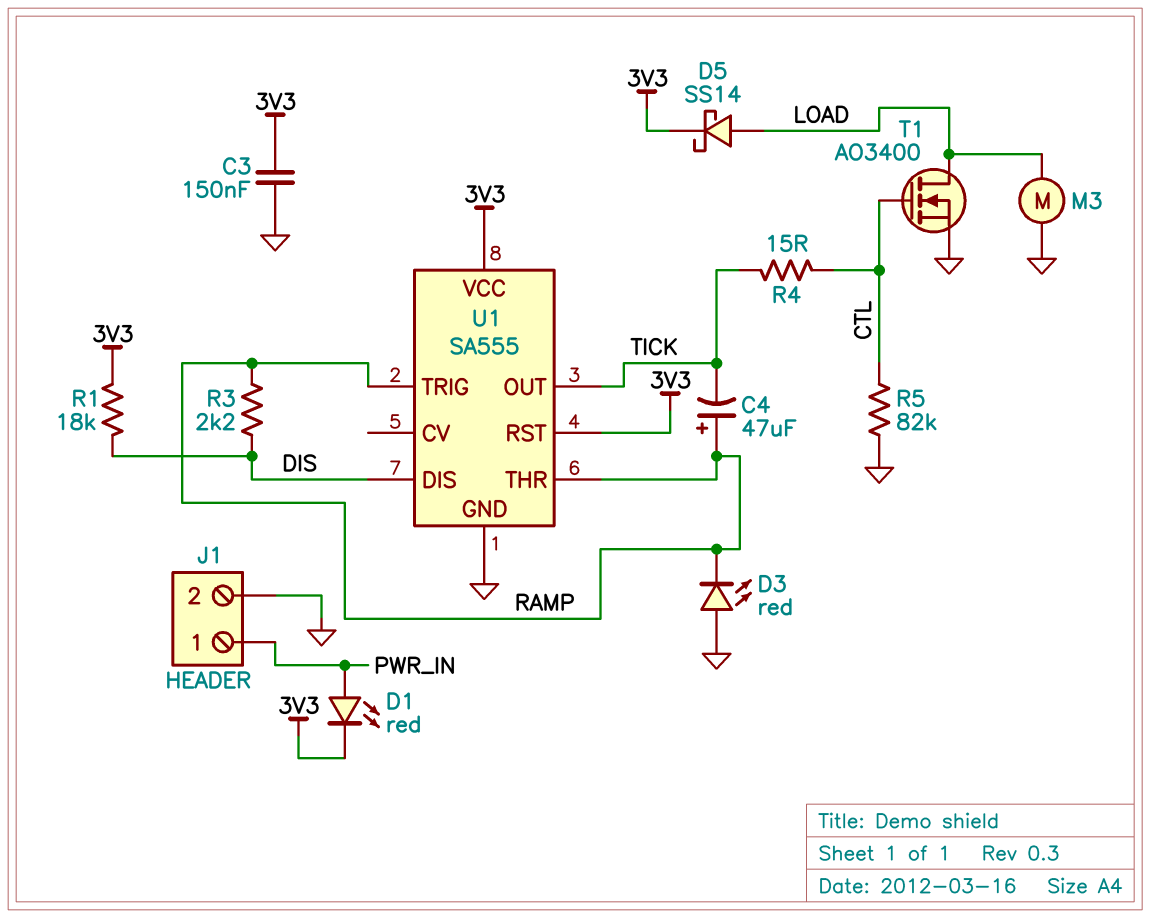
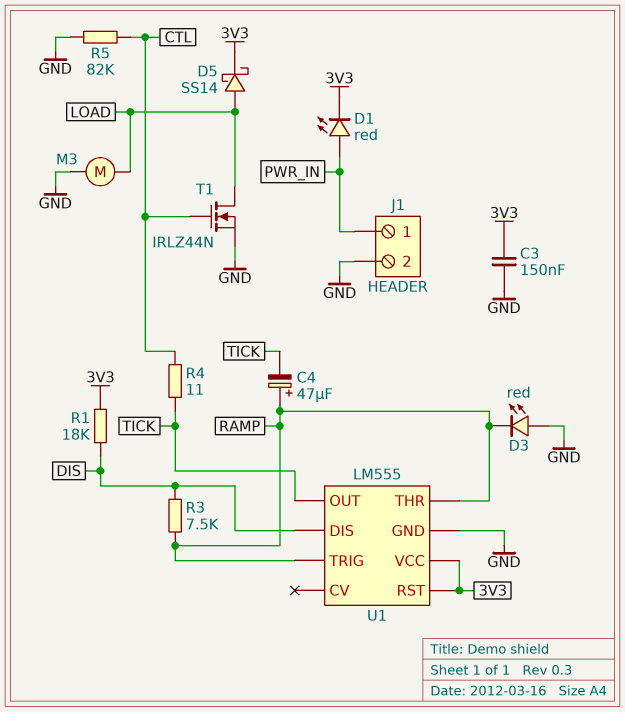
R3: 2.2k (DIS, RAMP) -> 7.5k (DIS, RAMP)
R4: 15 (CTL, TICK) -> 11 (CTL, TICK)
T1: NMOS AO3400 (G CTL, D LOAD, S GND) -> NMOS IRLZ44N (G CTL, D LOAD, S GND)
U1: SA555 -> LM555

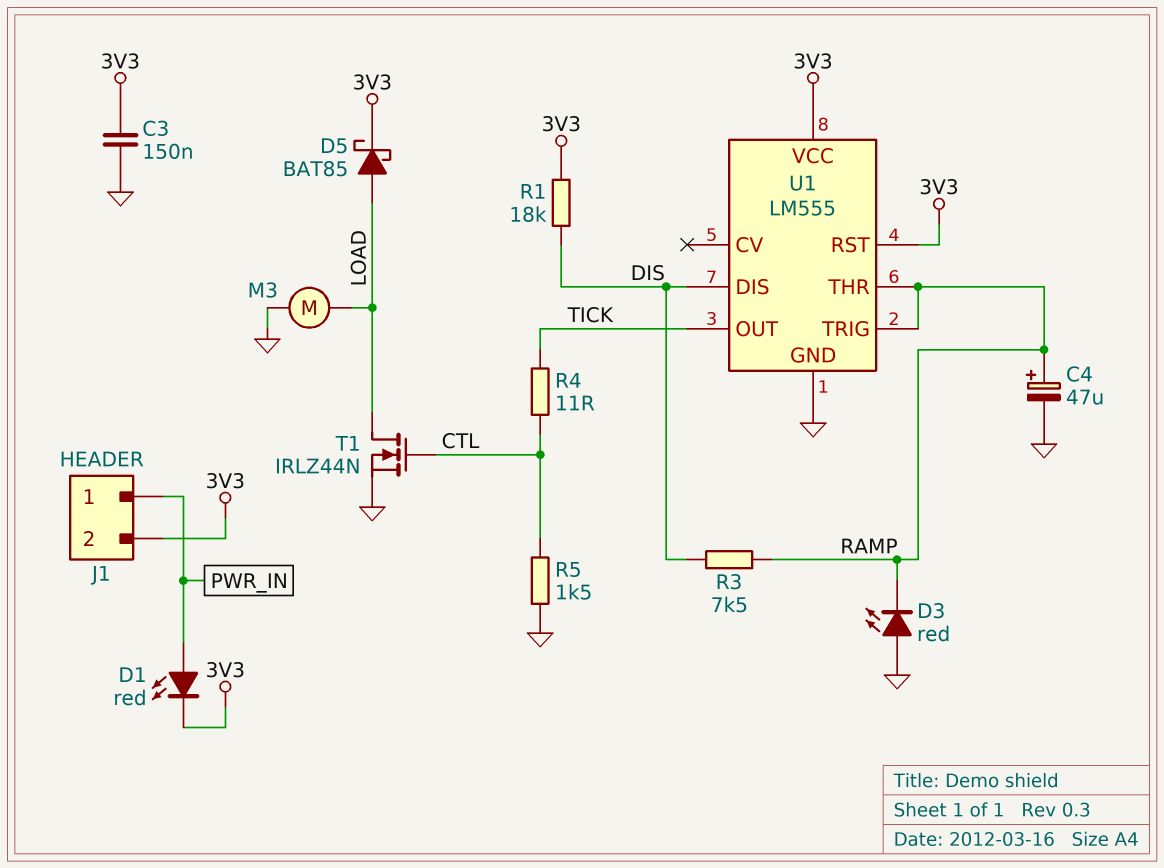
C4: 47uF (plus RAMP, minus TICK) -> 47uF (plus RAMP, minus GND)
D5: schottky SS14 (A LOAD, K 3V3) -> schottky BAT85 (A LOAD, K 3V3)
J1 pin 2: GND -> 3V3
R5: 82k (CTL, GND) -> 1.5k (CTL, GND)

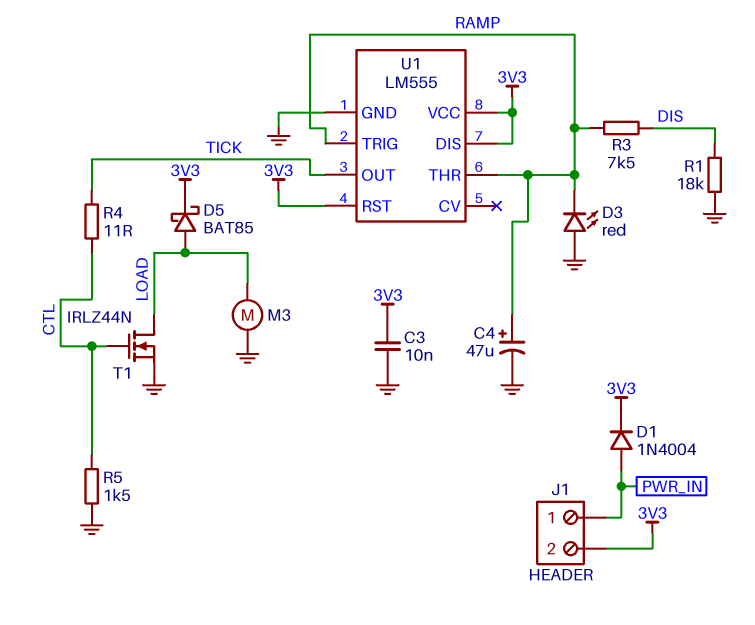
C3: 150nF (3V3, GND) -> 10nF (3V3, GND)
D1: LED red (A PWR_IN, K 3V3) -> diode 1N4004 (A PWR_IN, K 3V3)
R1: 18k (3V3, DIS) -> 18k (DIS, GND)
U1 pin DIS: DIS -> 3V3

